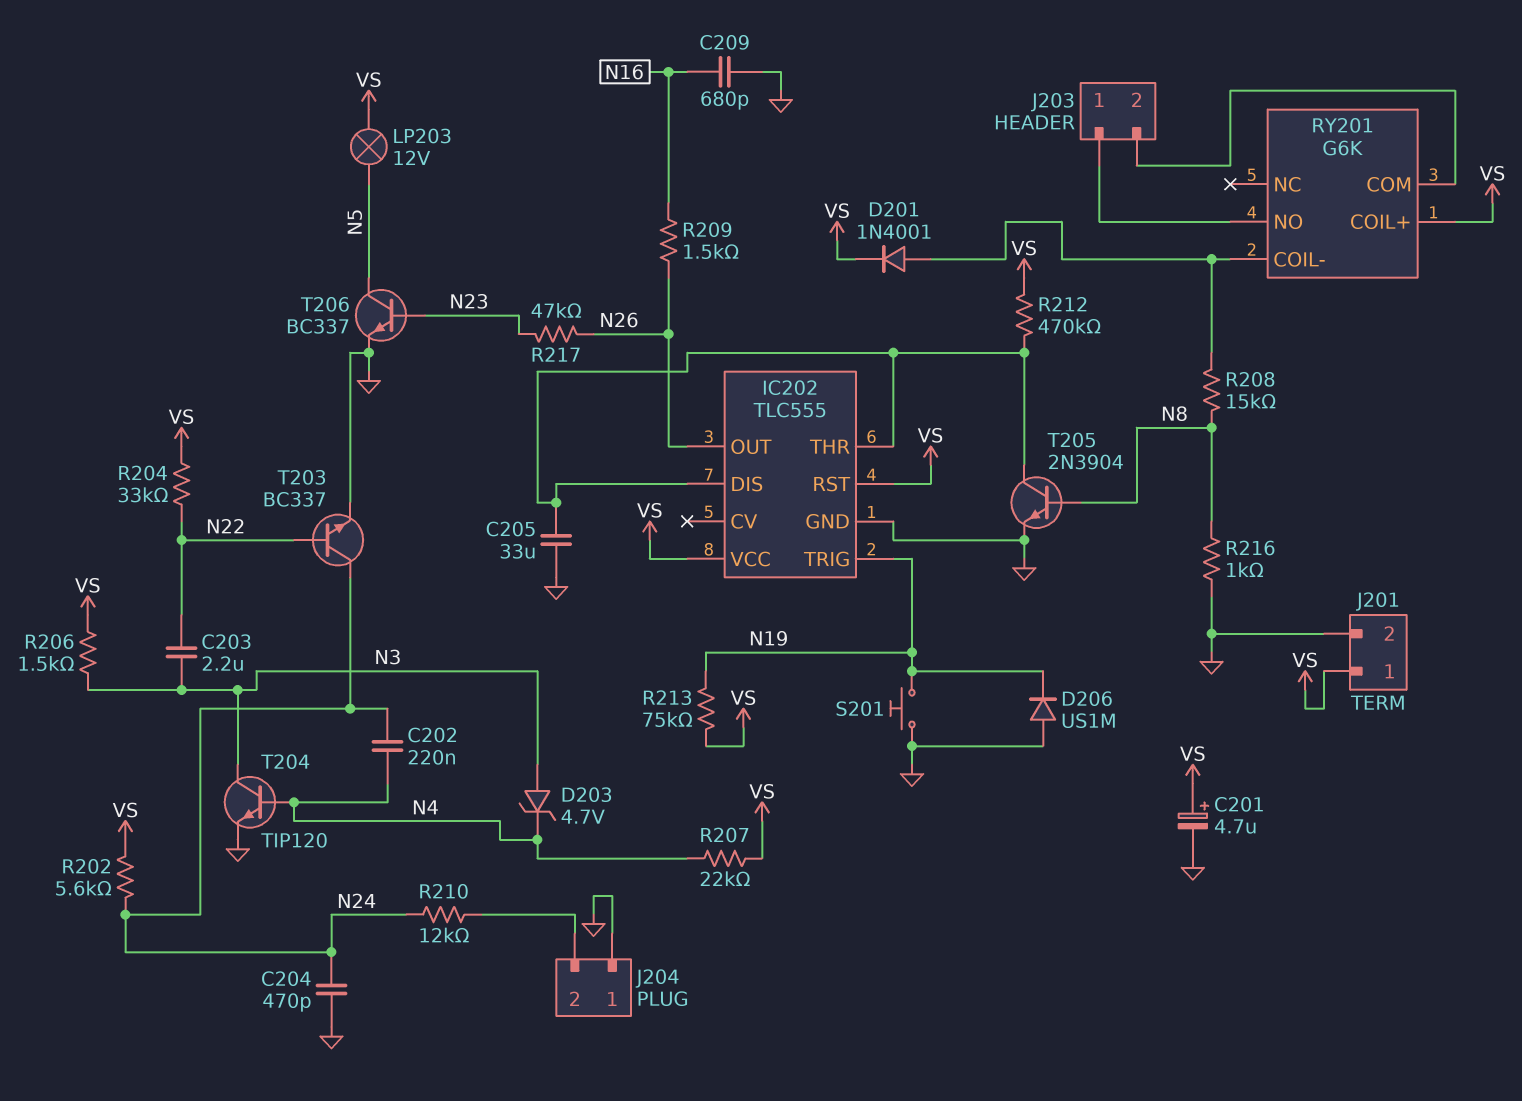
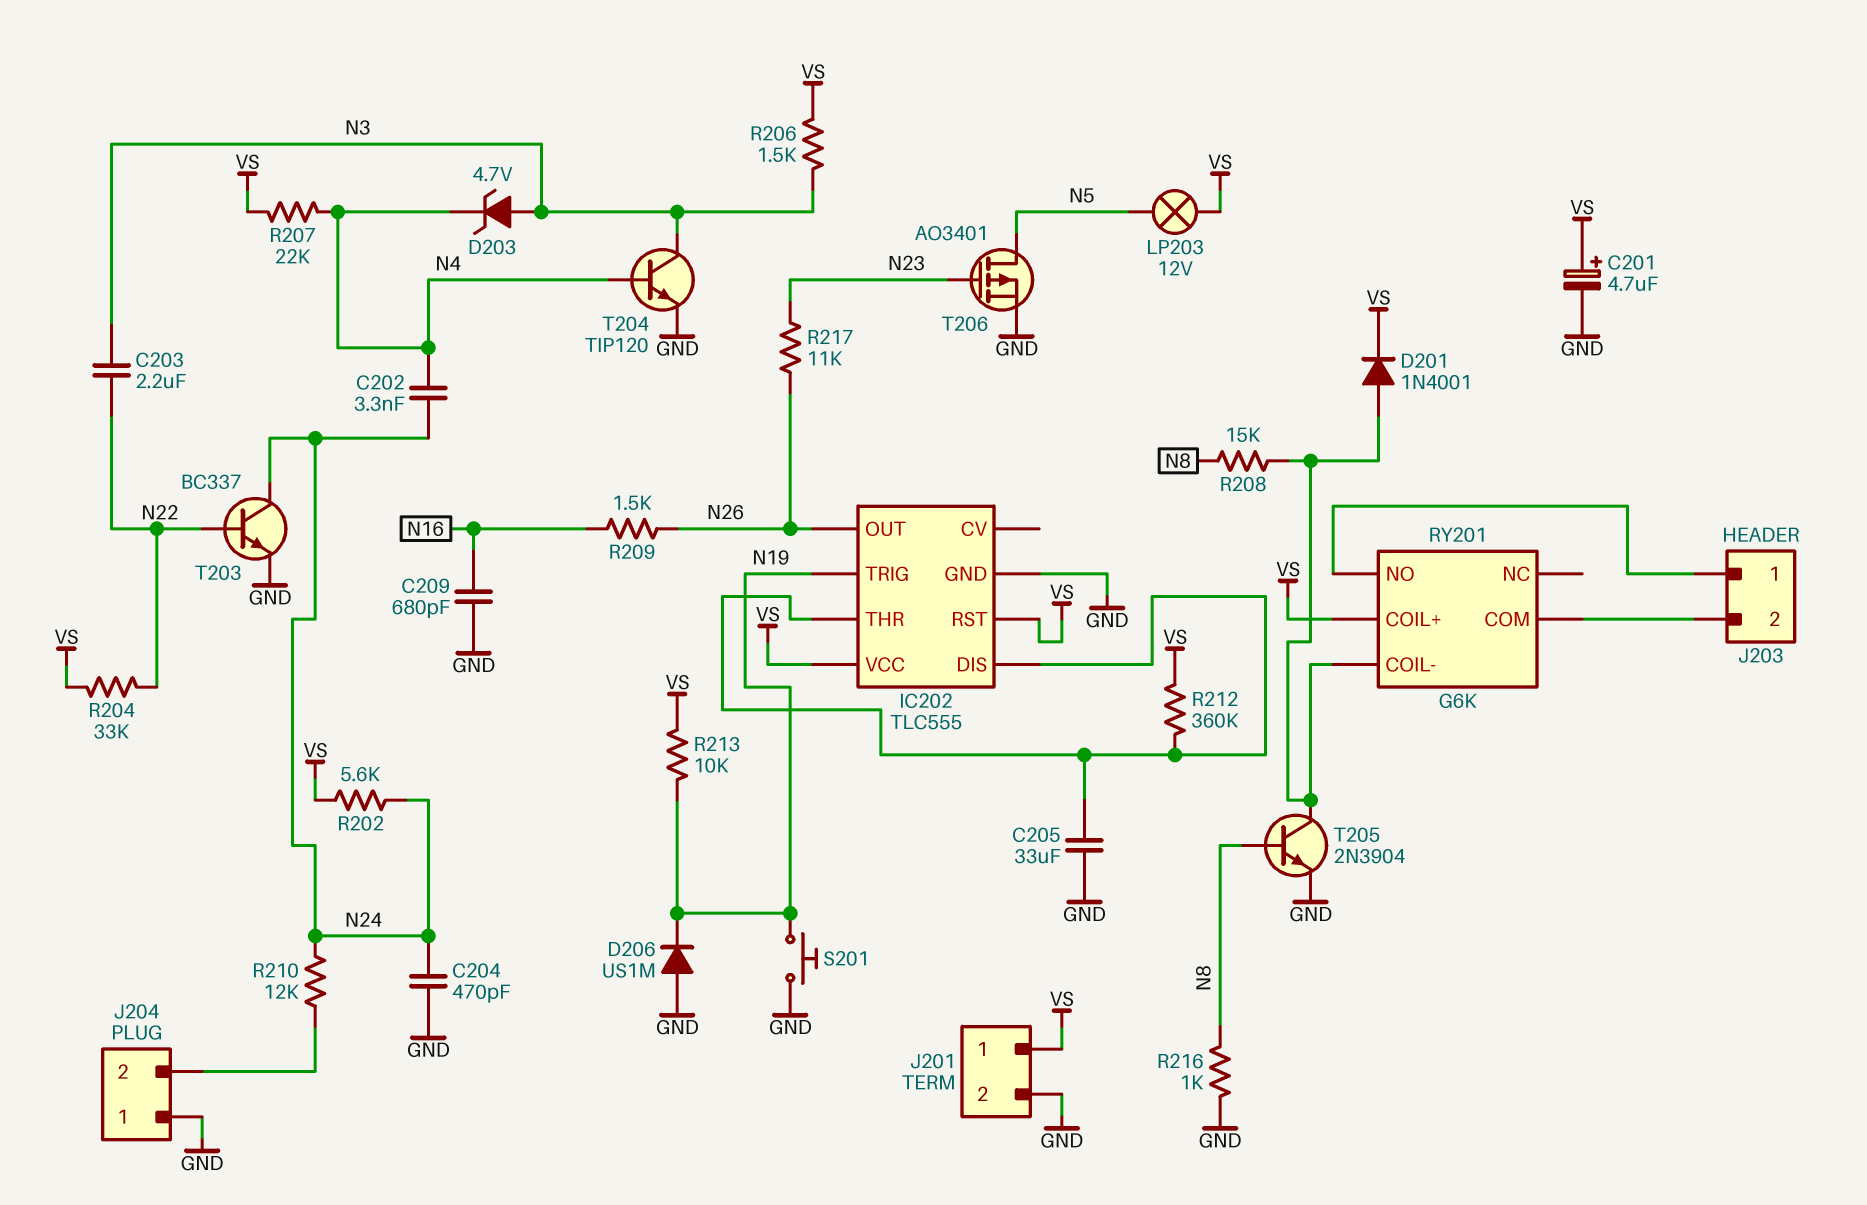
C202: 220nF (N4, N24) -> 3.3nF (N4, N24)
R212: 470k (IC202/DIS, VS) -> 360k (IC202/DIS, VS)
R213: 75k (N19, VS) -> 10k (N19, VS)
R217: 47k (N23, N26) -> 11k (N23, N26)
T205: NPN 2N3904 (B N8, C IC202/DIS, E GND) -> NPN 2N3904 (B N8, C RY201/COIL-, E GND)
T206: NPN BC337 (B N23, C N5, E GND) -> PMOS AO3401 (G N23, D N5, S GND)

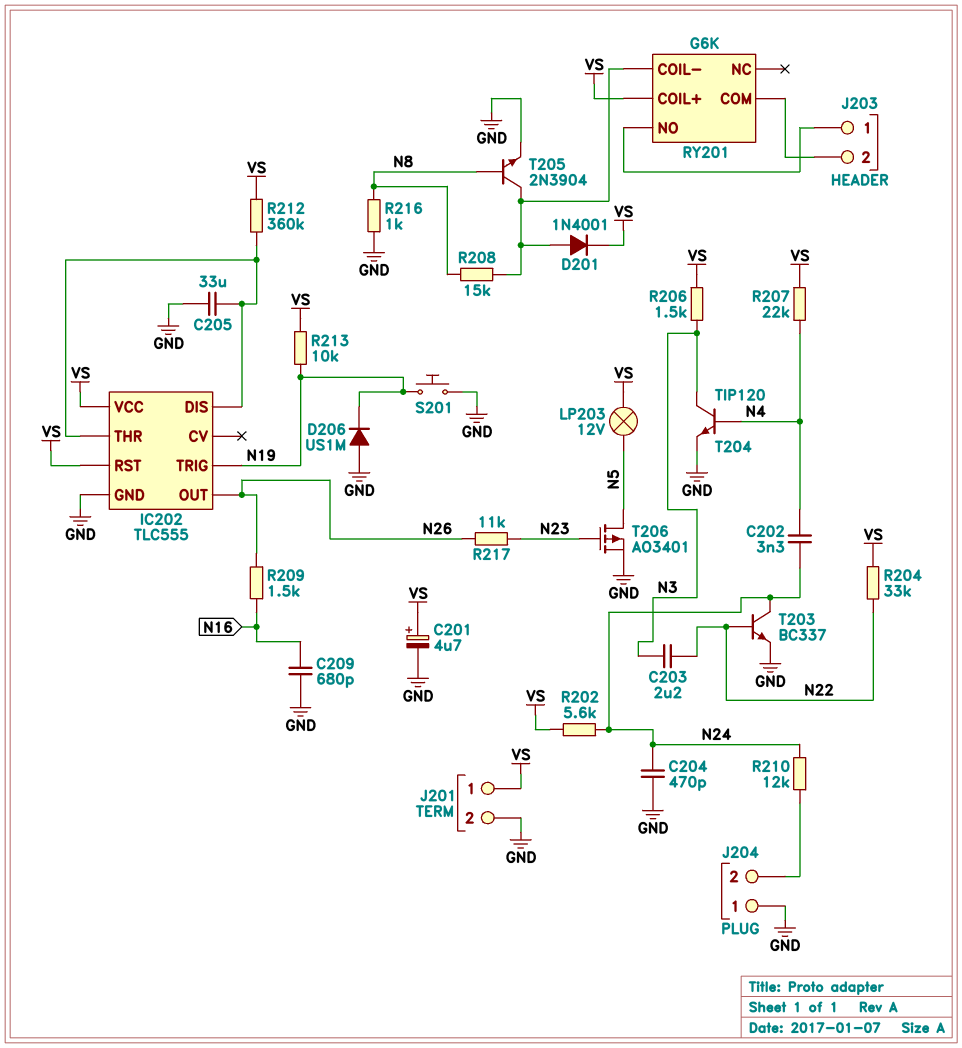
D203: zener 4.7V (A N3, K N4) -> none

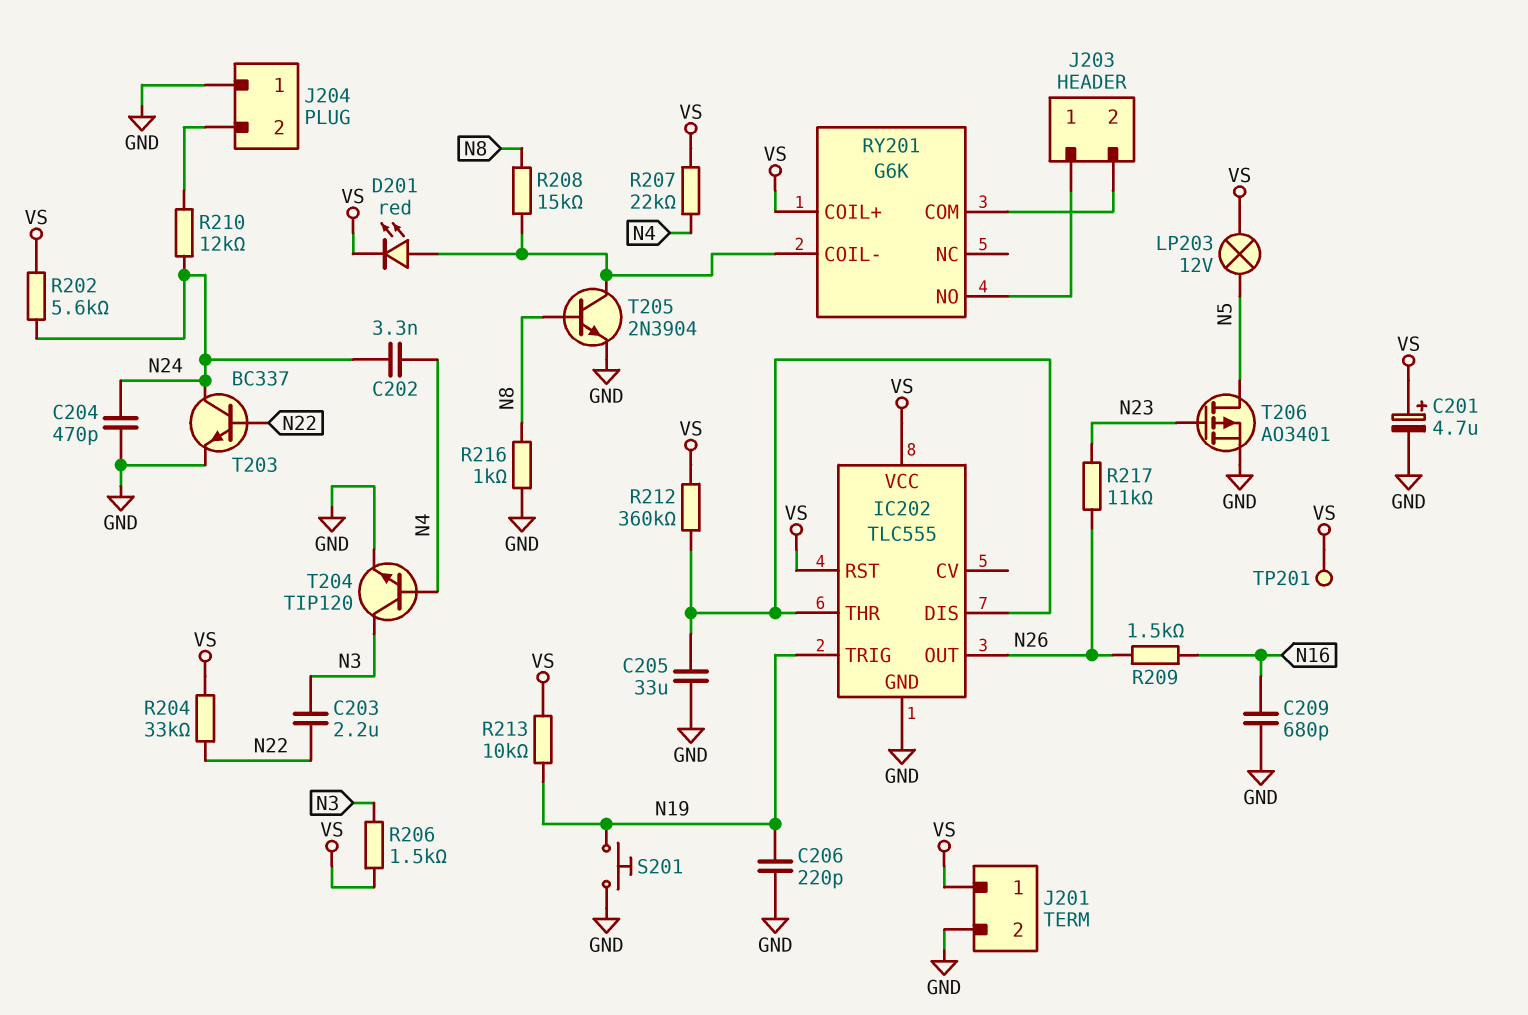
C206: none -> 220pF (GND, N19)
D201: diode 1N4001 (A RY201/COIL-, K VS) -> LED red (A RY201/COIL-, K VS)
D206: diode US1M (A GND, K N19) -> none
TP201: none -> test point (VS)

